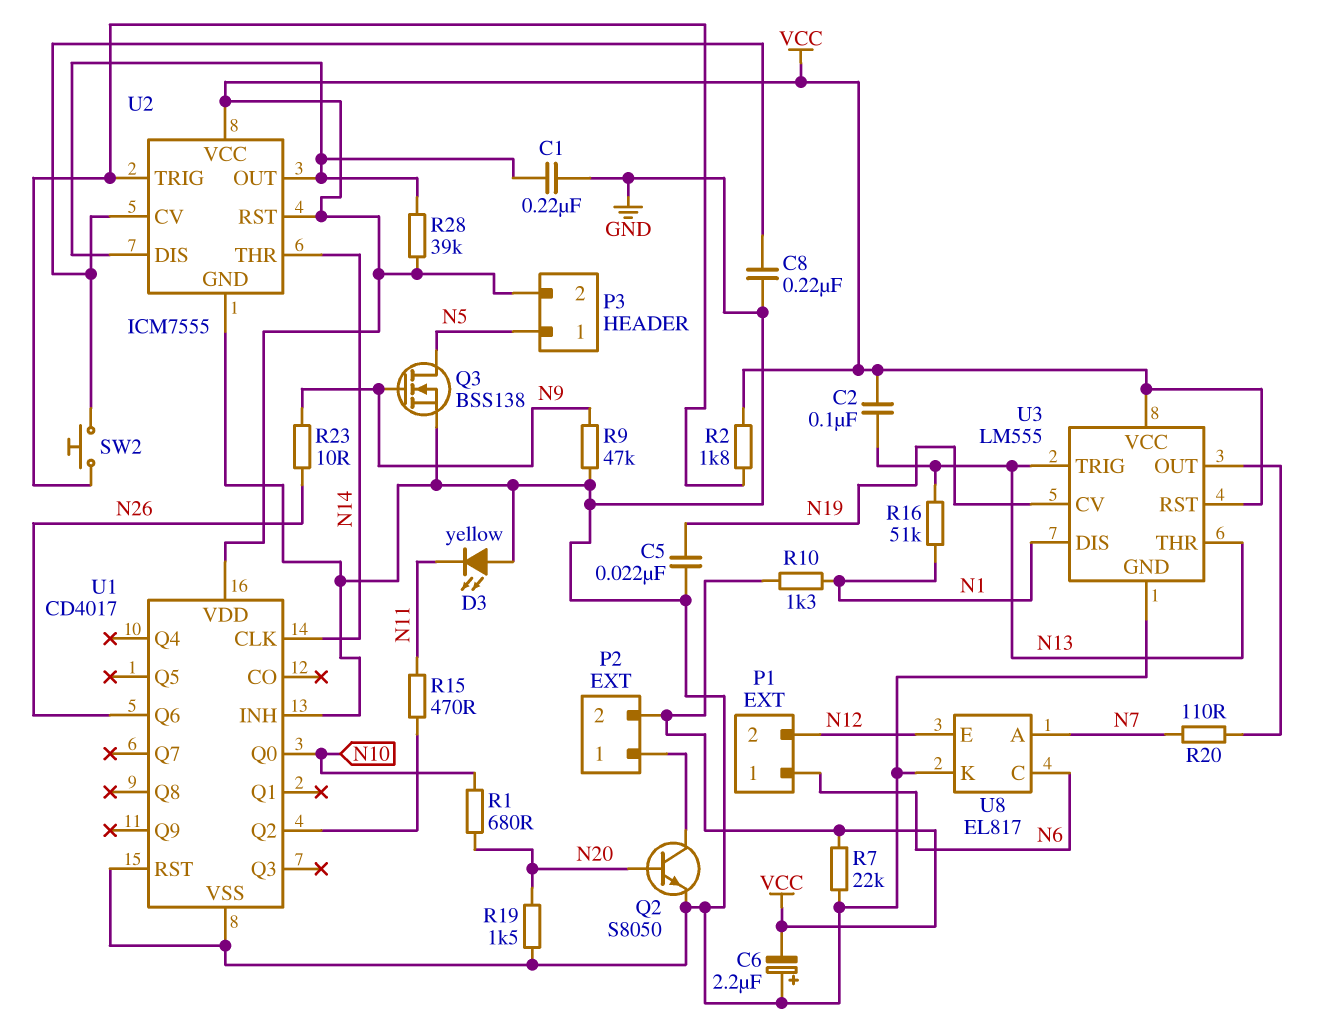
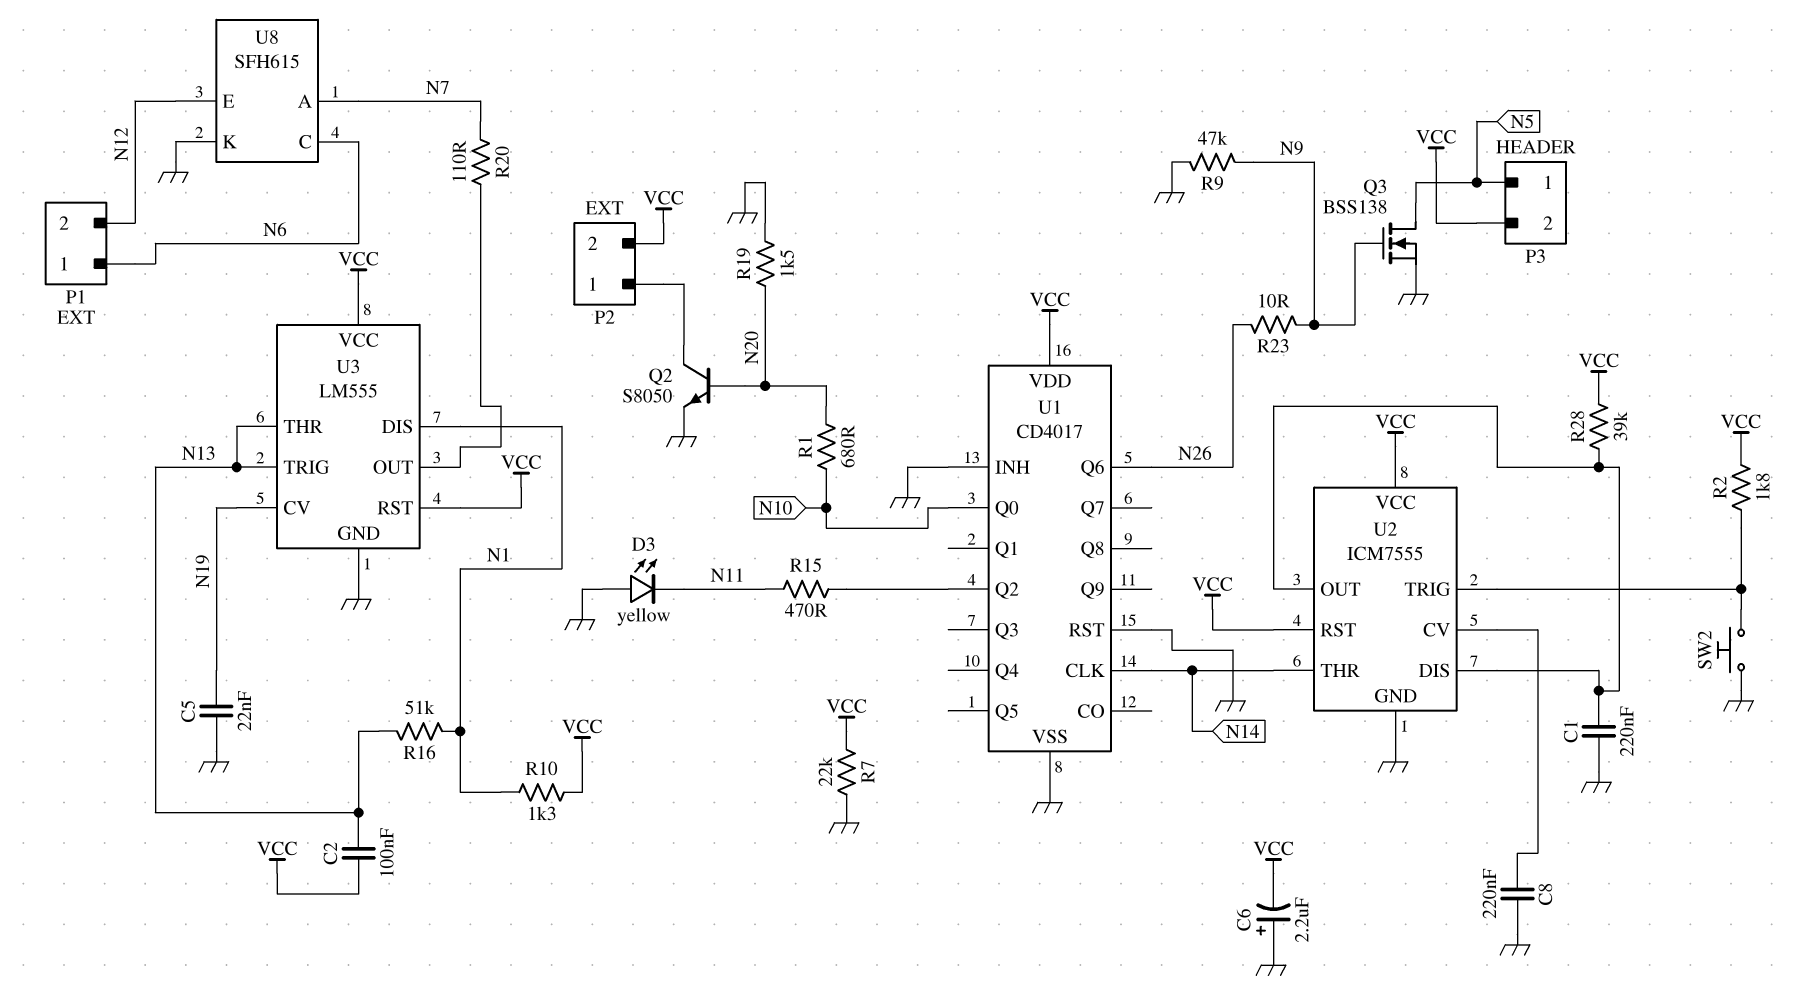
SW2: button (U2/CV, U2/TRIG) -> button (GND, U2/TRIG)
U8: EL817 -> SFH615

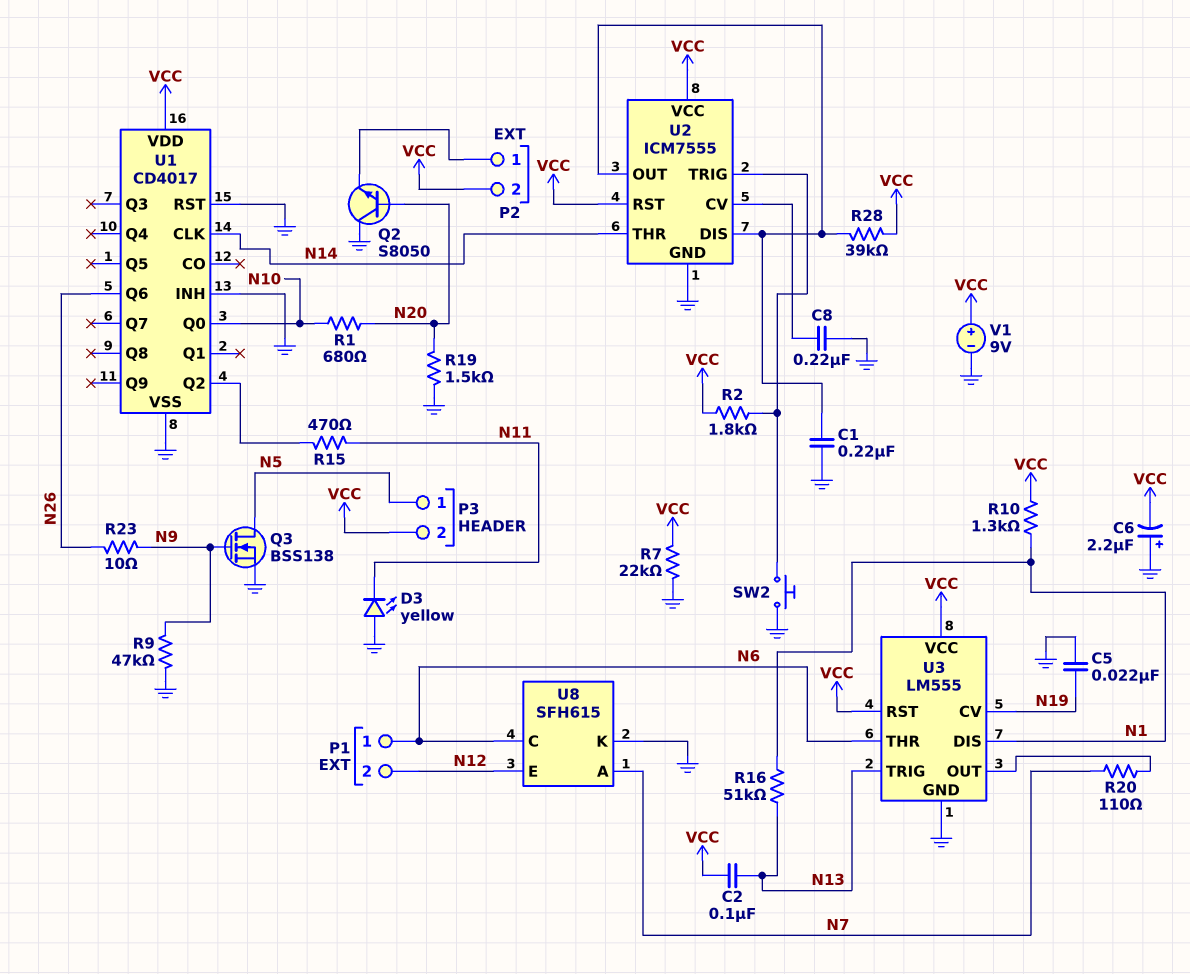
Q2: NPN S8050 (B N20, C P2/1, E GND) -> NPN S8050 (B N20, C GND, E P2/1)
U3 pin THR: N13 -> N6
V1: none -> 9V (plus VCC, minus GND)

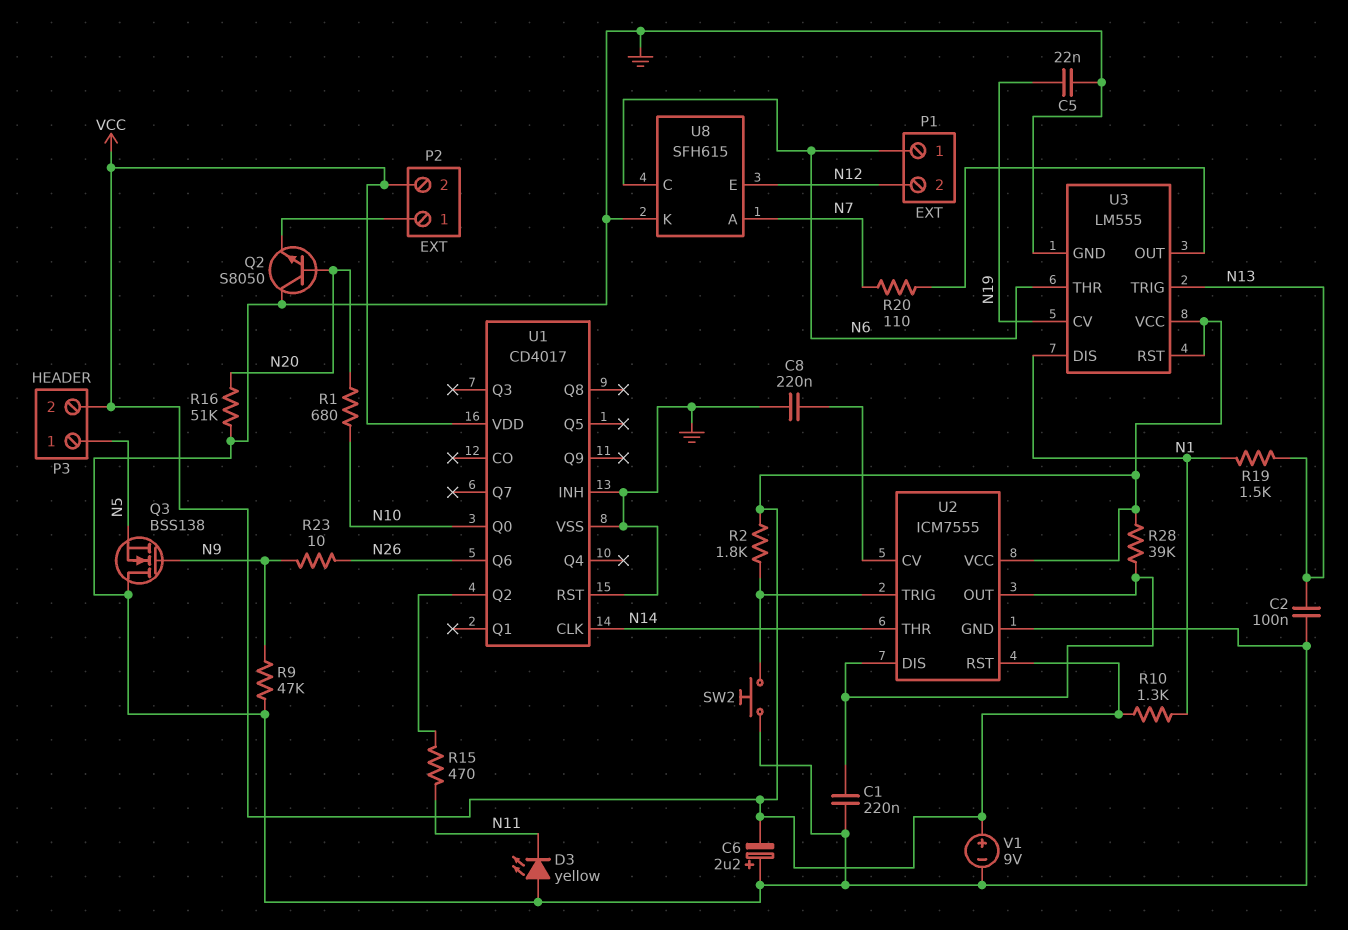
C2: 100nF (N13, VCC) -> 100nF (GND, N13)
Q3: NMOS BSS138 (G N9, D N5, S GND) -> NMOS BSS138 (G N9, D GND, S N5)
R7: 22k (GND, VCC) -> none
R16: 51k (N1, N13) -> 51k (GND, N20)
R19: 1.5k (GND, N20) -> 1.5k (N1, N13)

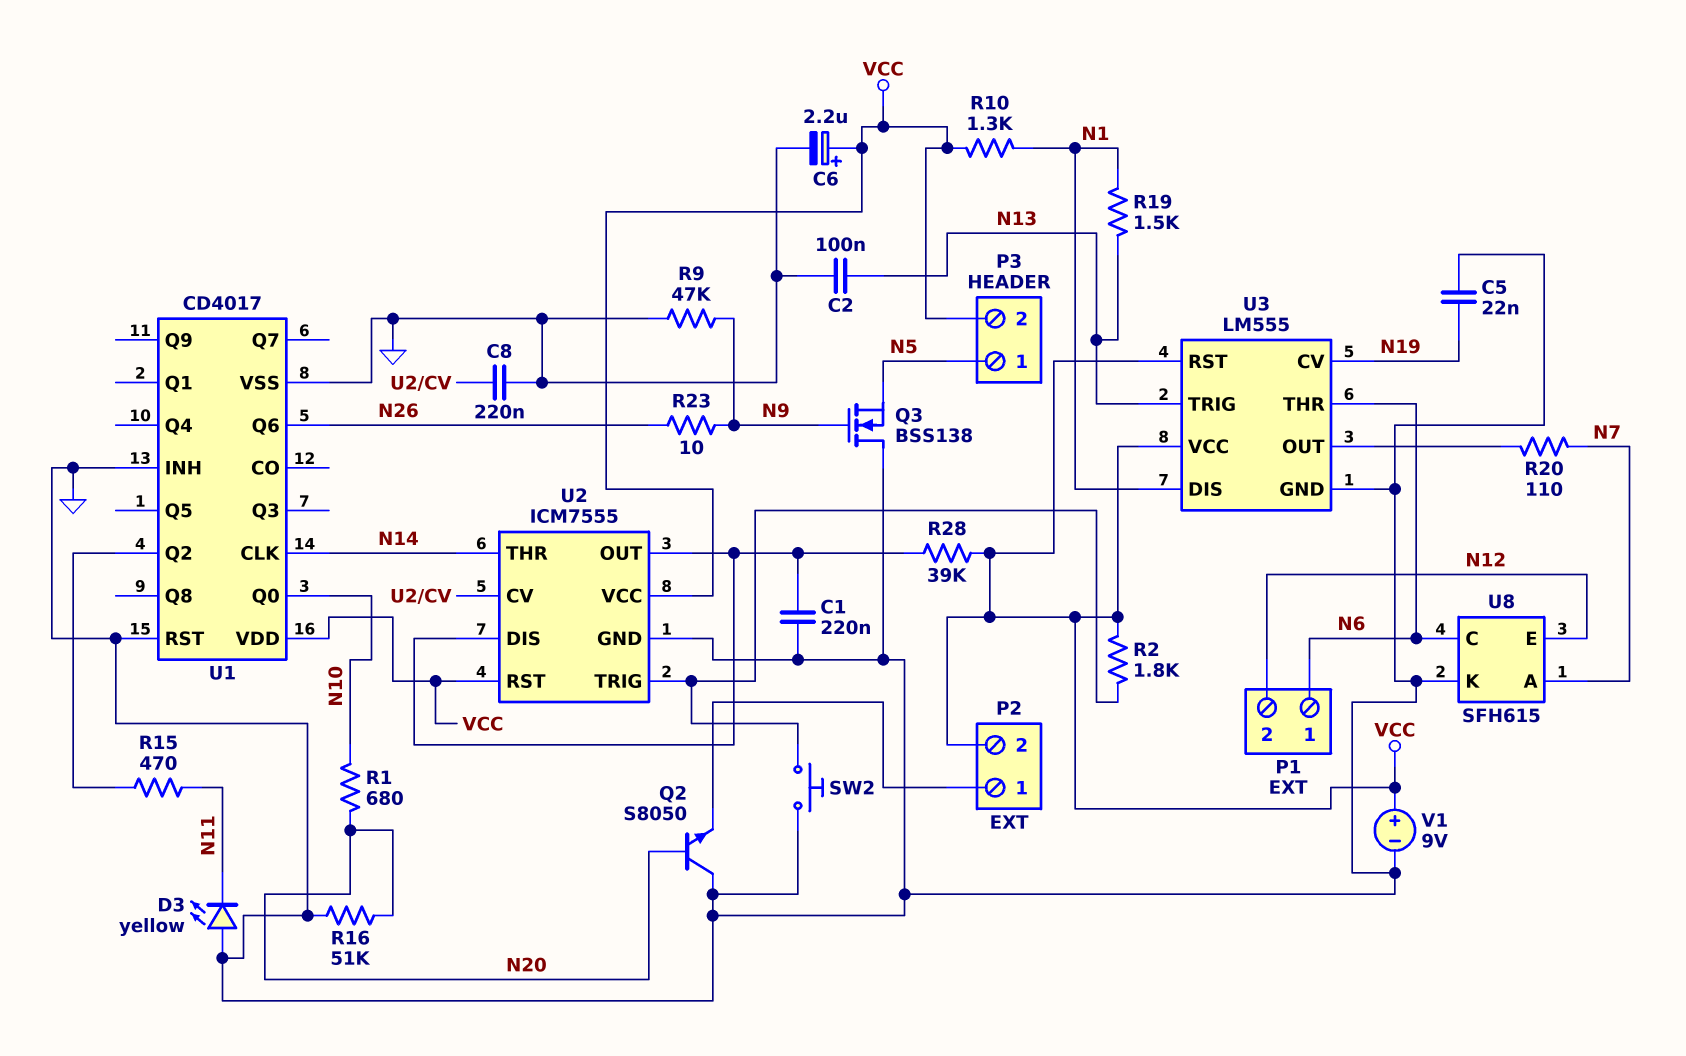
C6: 2.2uF (plus GND, minus VCC) -> 2.2uF (plus VCC, minus GND)

